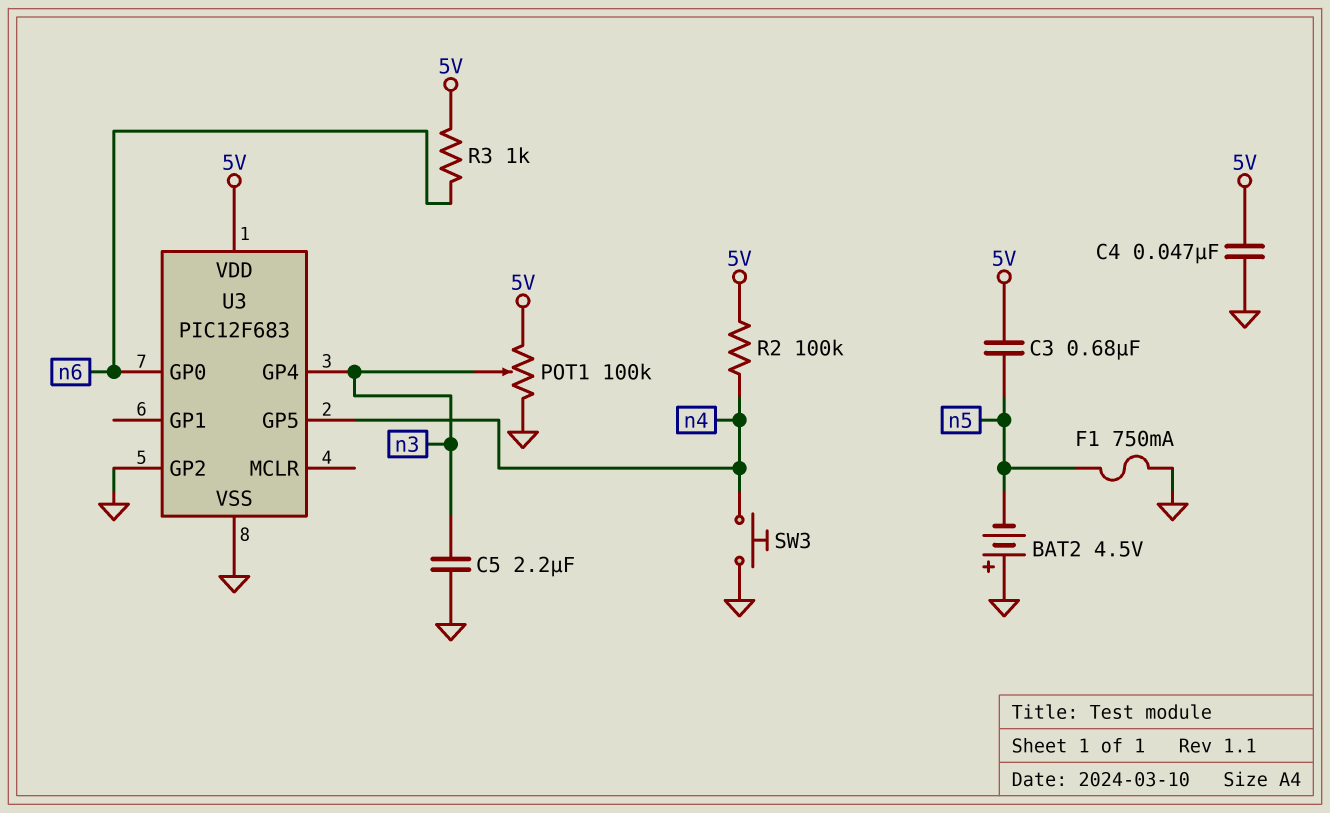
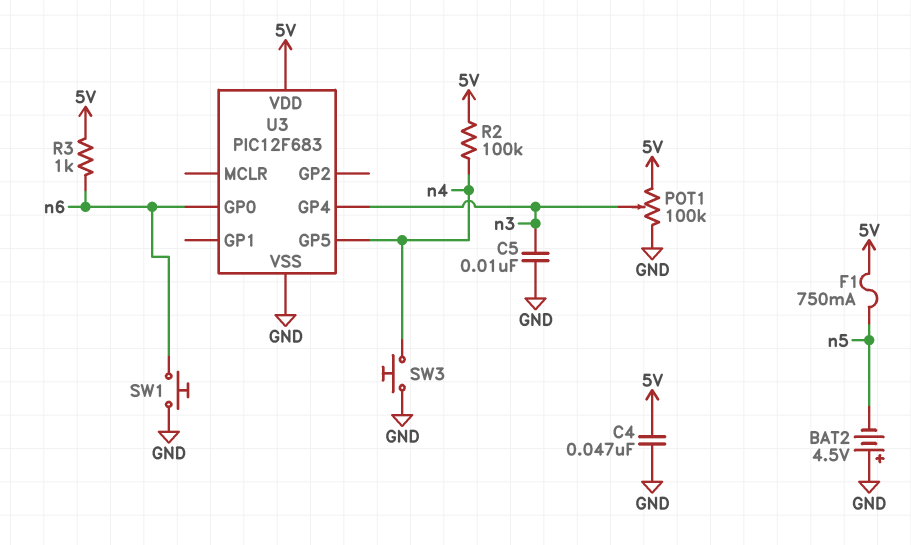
C3: 680nF (5V, n5) -> none
C5: 2.2uF (GND, n3) -> 10nF (GND, n3)
F1: 750mA (GND, n5) -> 750mA (5V, n5)
SW1: none -> button (GND, n6)
U3 pin GP2: GND -> none

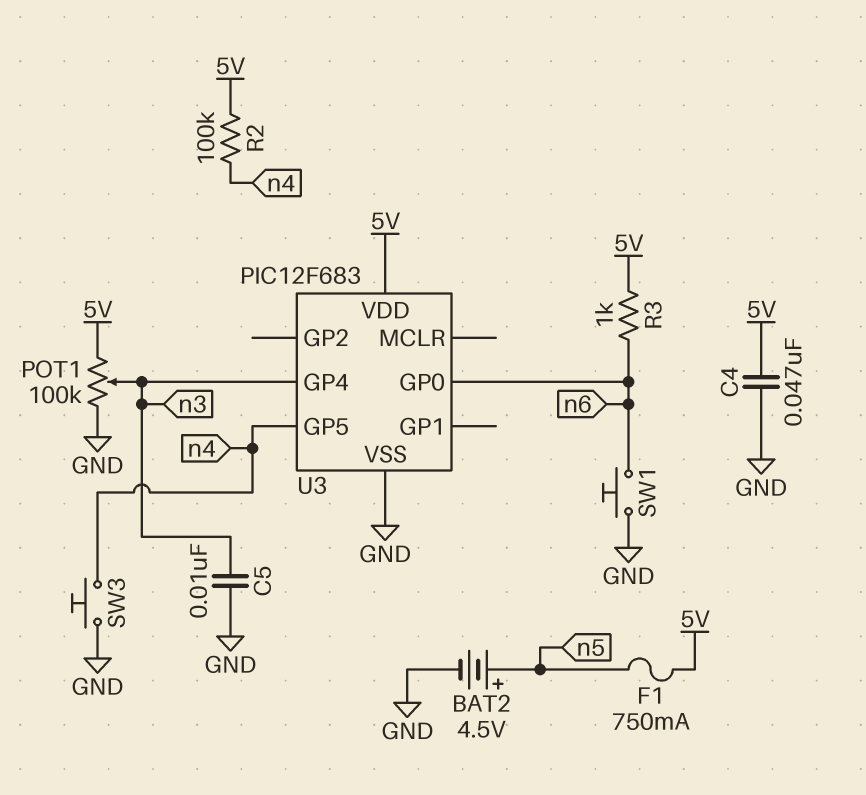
BAT2: 4.5V (plus GND, minus n5) -> 4.5V (plus n5, minus GND)

